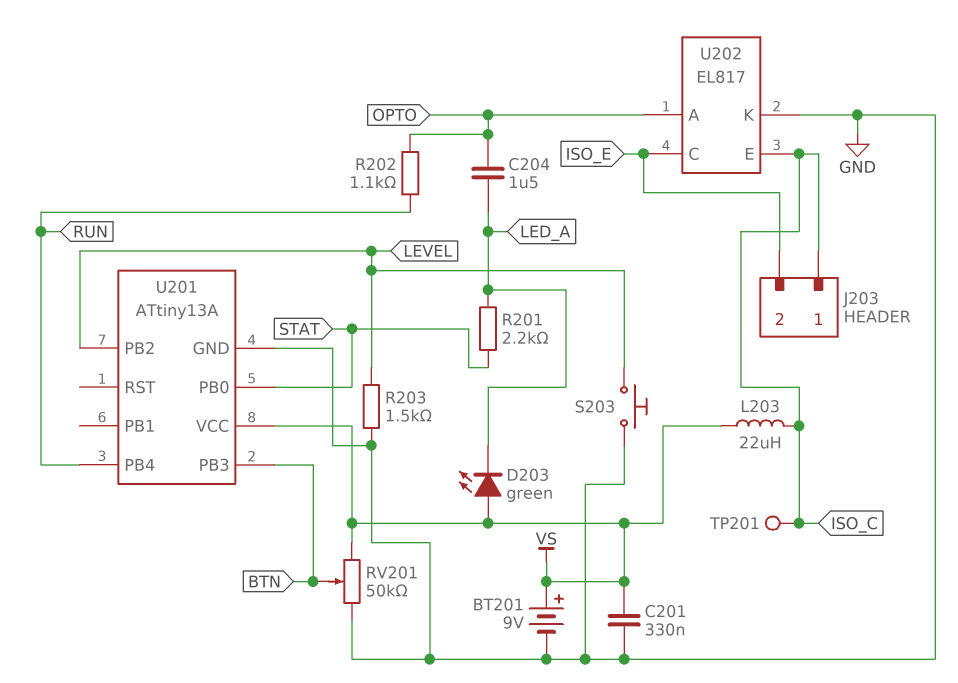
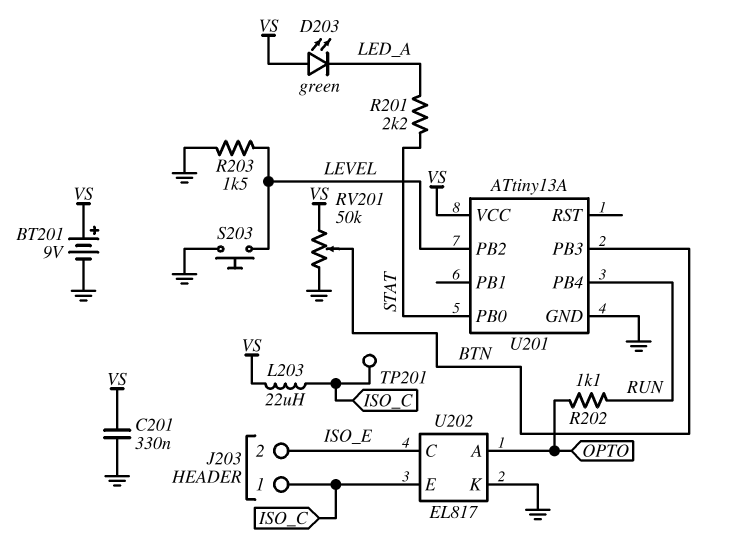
C204: 1.5uF (LED_A, OPTO) -> none

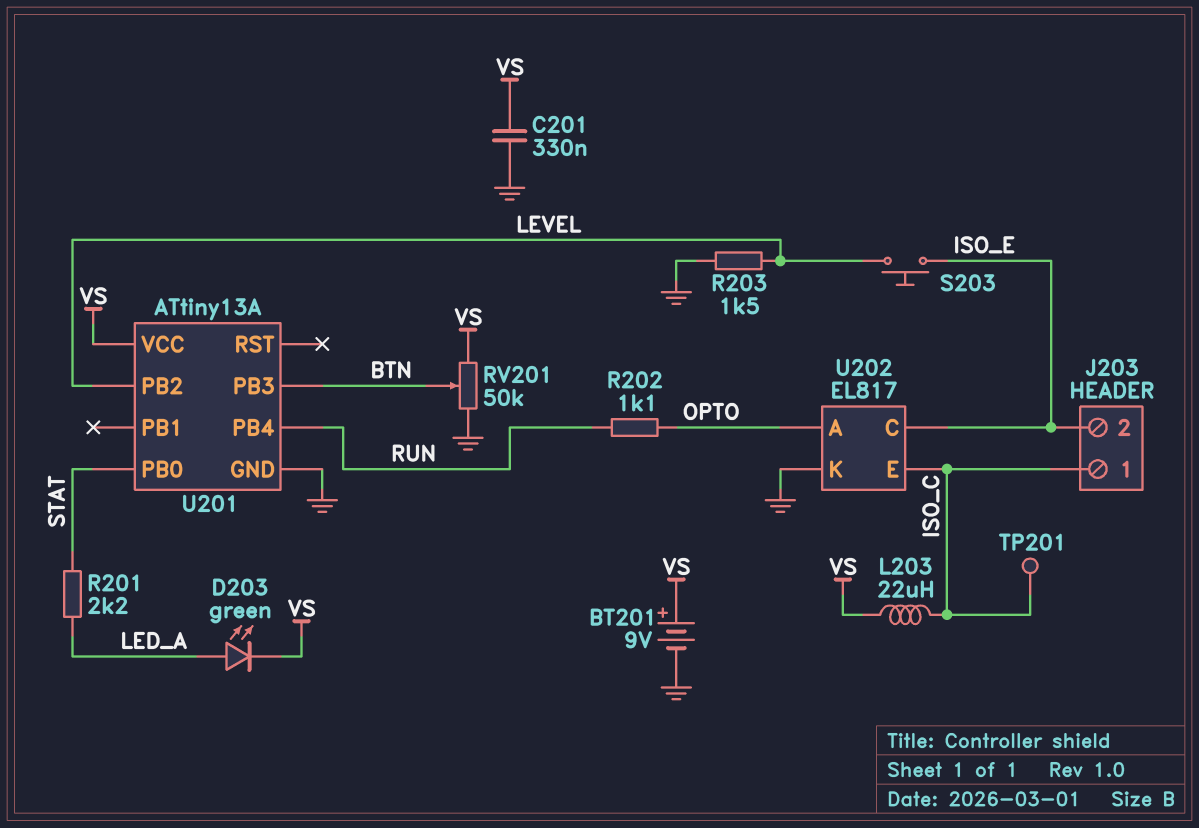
D203: LED green (A VS, K LED_A) -> LED green (A LED_A, K VS)
S203: button (GND, LEVEL) -> button (ISO_E, LEVEL)

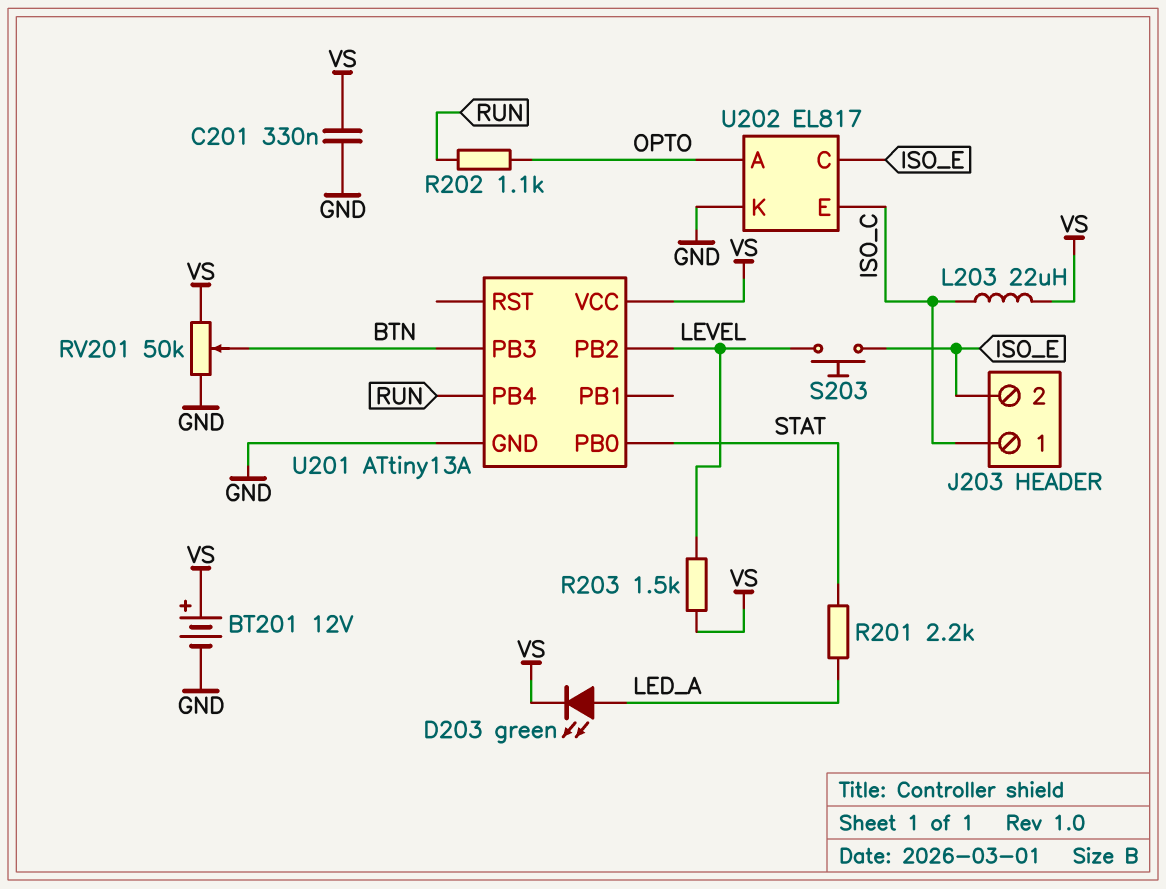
BT201: 9V (plus VS, minus GND) -> 12V (plus VS, minus GND)
R203: 1.5k (GND, LEVEL) -> 1.5k (LEVEL, VS)
TP201: test point (ISO_C) -> none

